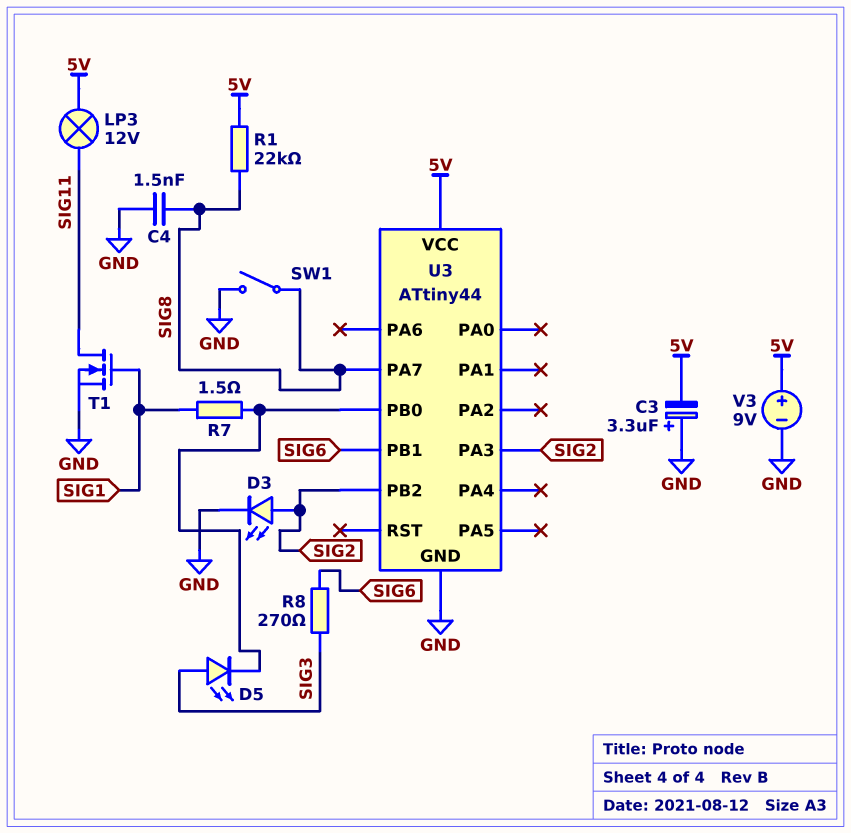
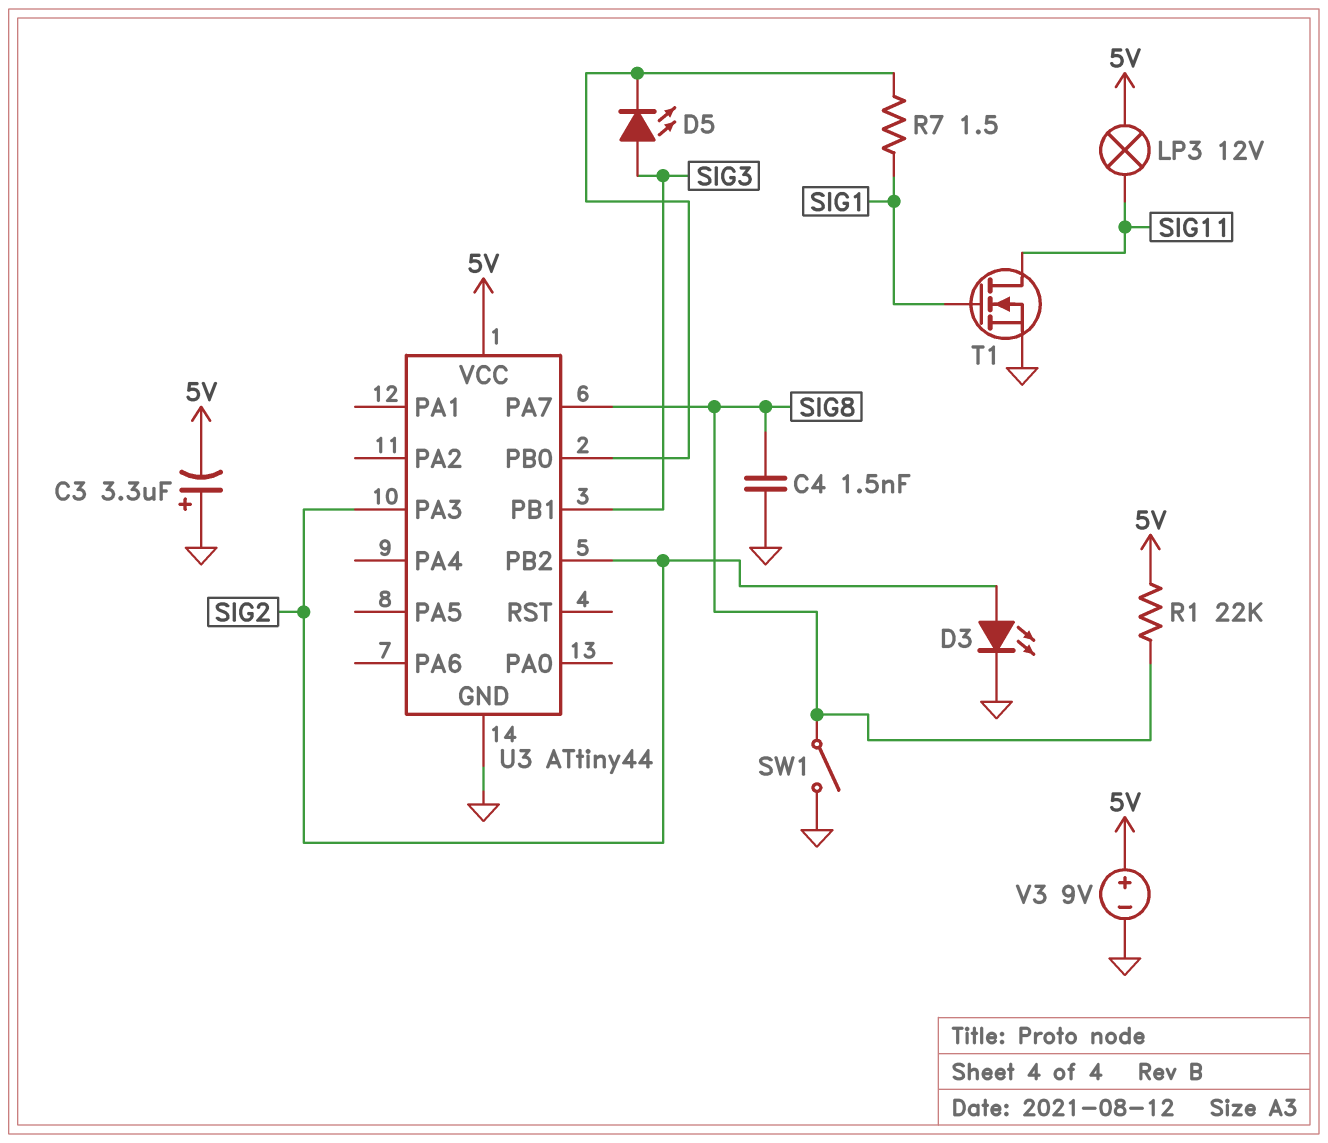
R8: 270 (SIG3, SIG6) -> none
U3 pin PB1: SIG6 -> SIG3

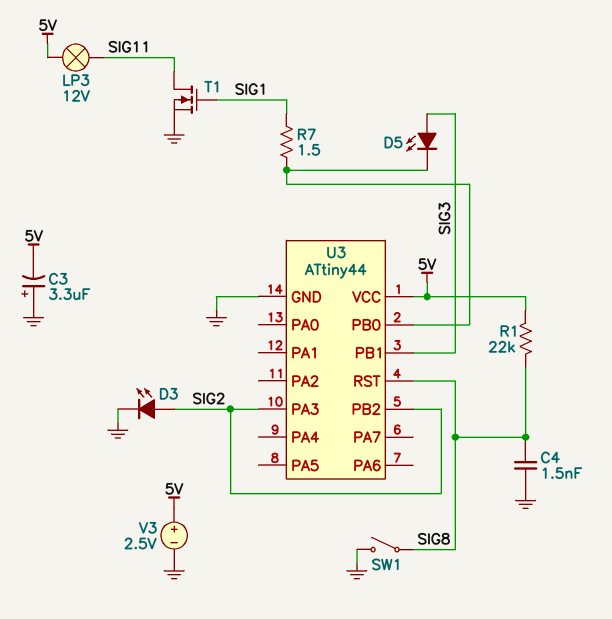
U3 pin PA7: SIG8 -> none
U3 pin RST: none -> SIG8
V3: 9V (plus 5V, minus GND) -> 2.5V (plus 5V, minus GND)

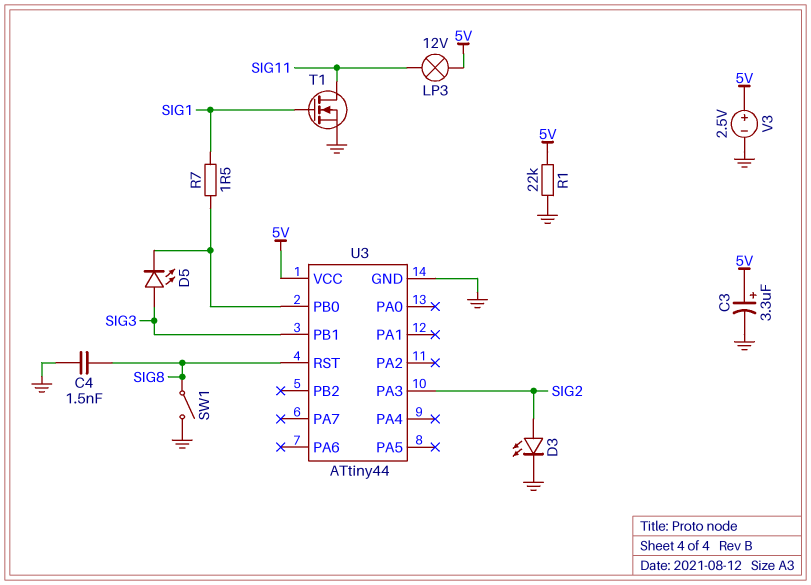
C3: 3.3uF (plus GND, minus 5V) -> 3.3uF (plus 5V, minus GND)
R1: 22k (5V, SIG8) -> 22k (5V, GND)
U3 pin PB2: SIG2 -> none

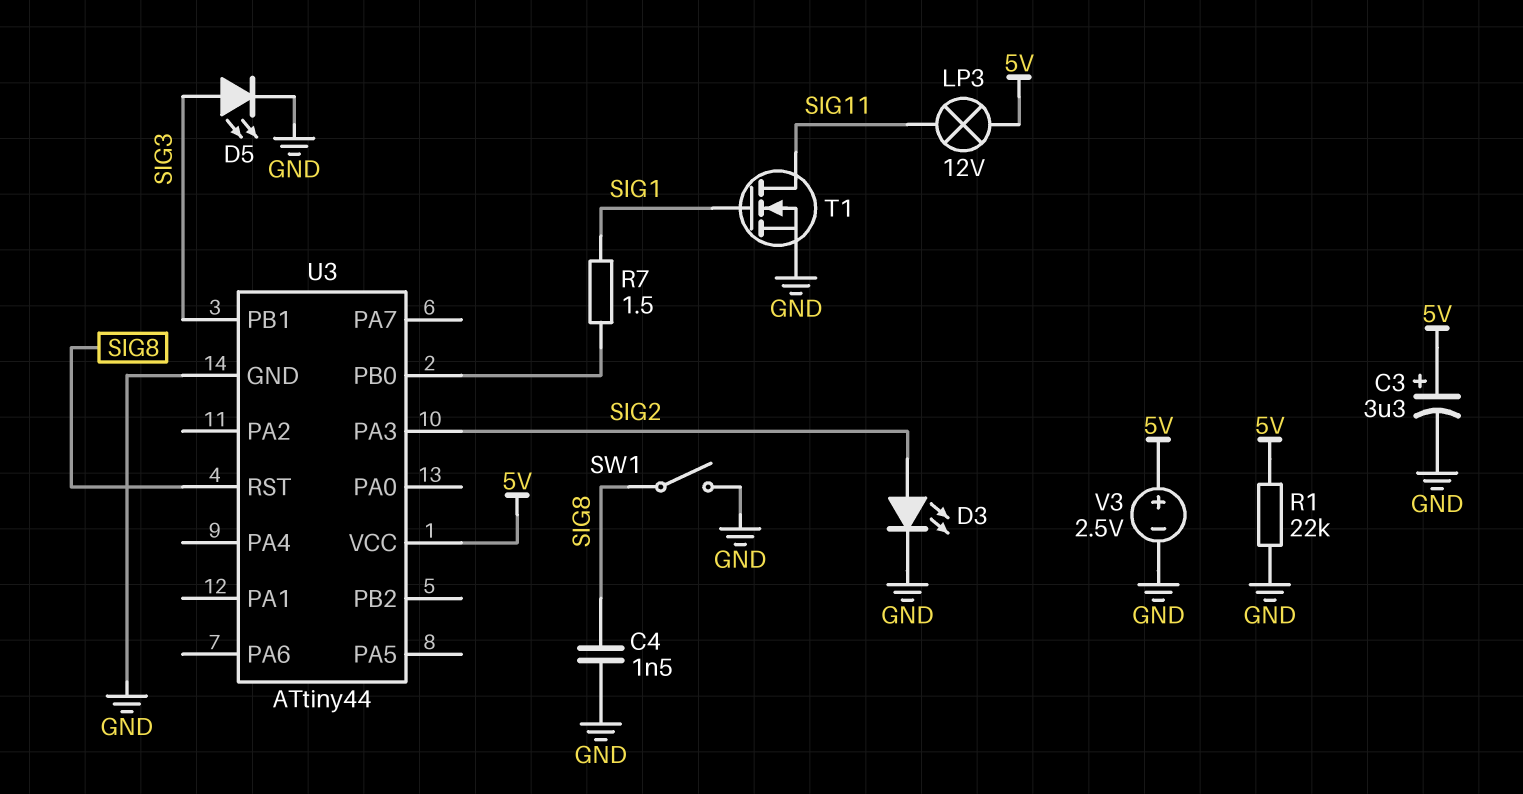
D5: LED (A SIG3, K U3/PB0) -> LED (A SIG3, K GND)

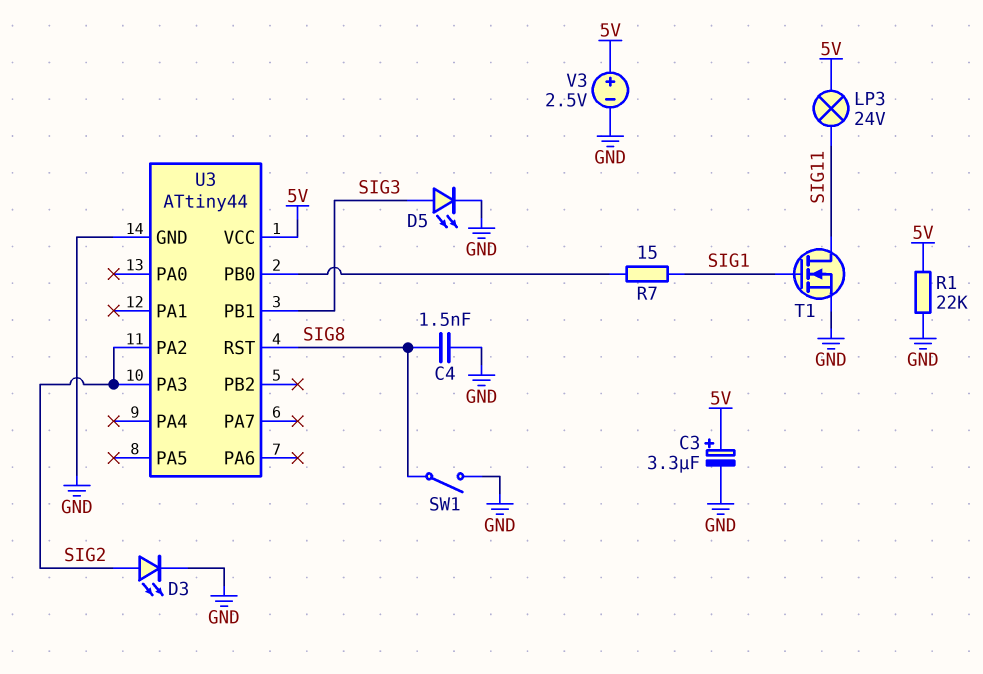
LP3: lamp 12V (5V, SIG11) -> lamp 24V (5V, SIG11)
R7: 1.5 (SIG1, U3/PB0) -> 15 (SIG1, U3/PB0)
U3 pin PA2: none -> SIG2

